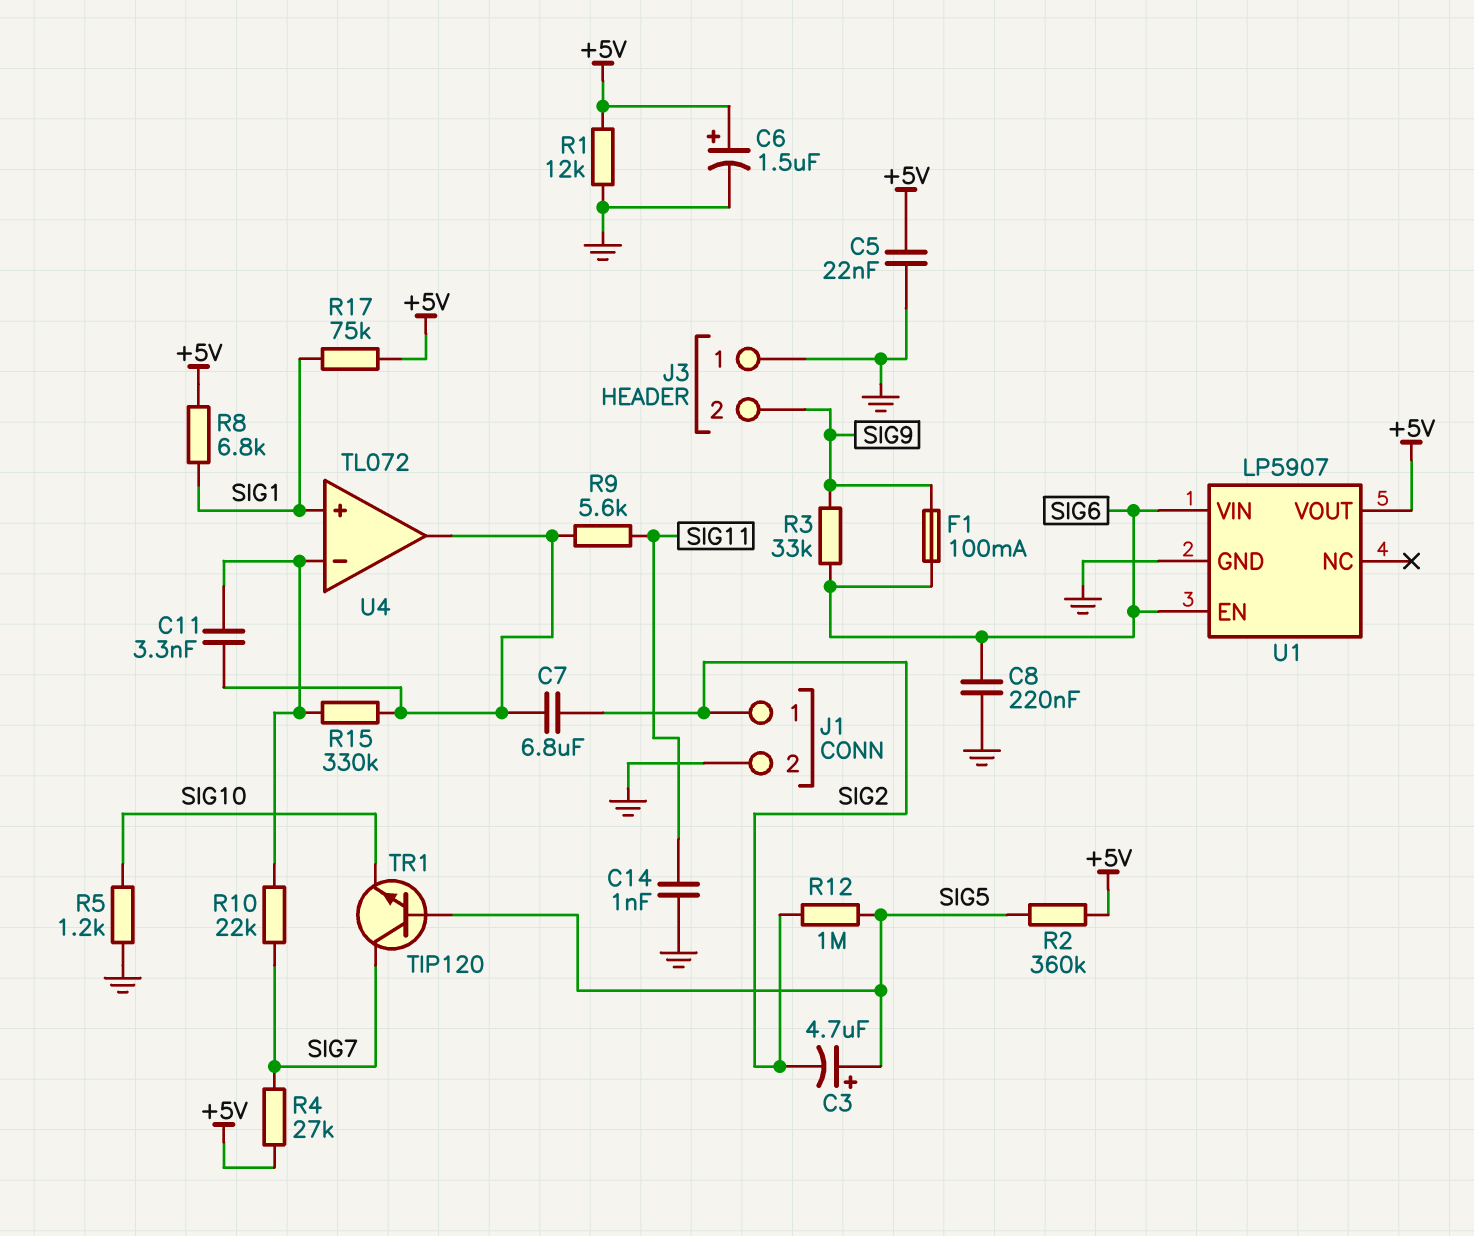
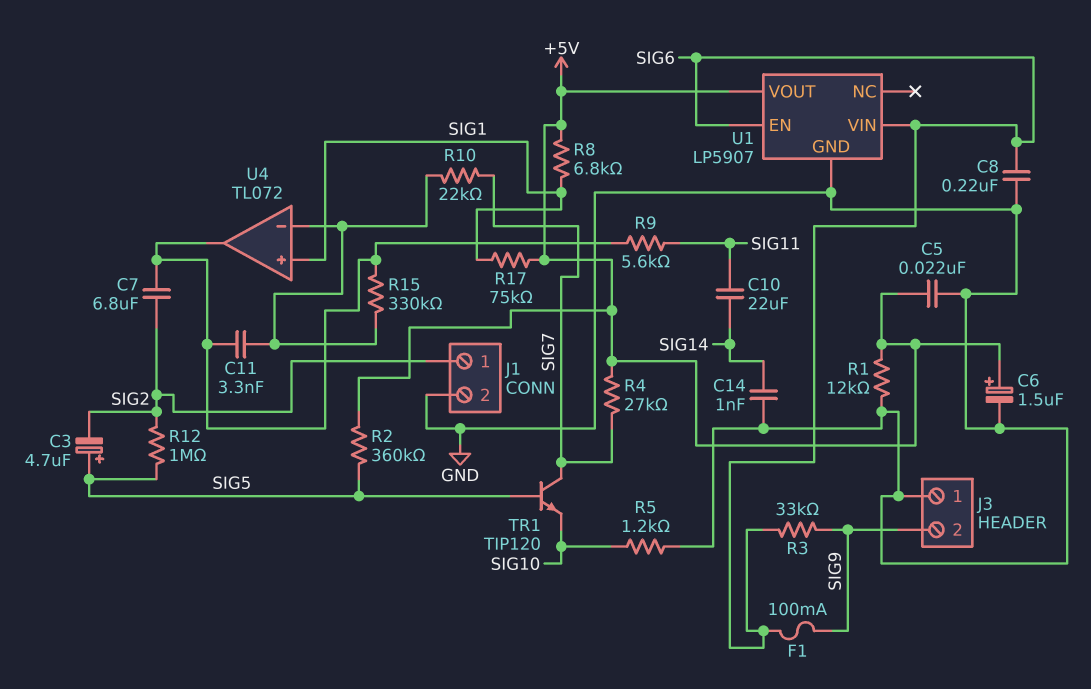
C10: none -> 22uF (SIG11, SIG14)
C14: 1nF (GND, SIG11) -> 1nF (GND, SIG14)

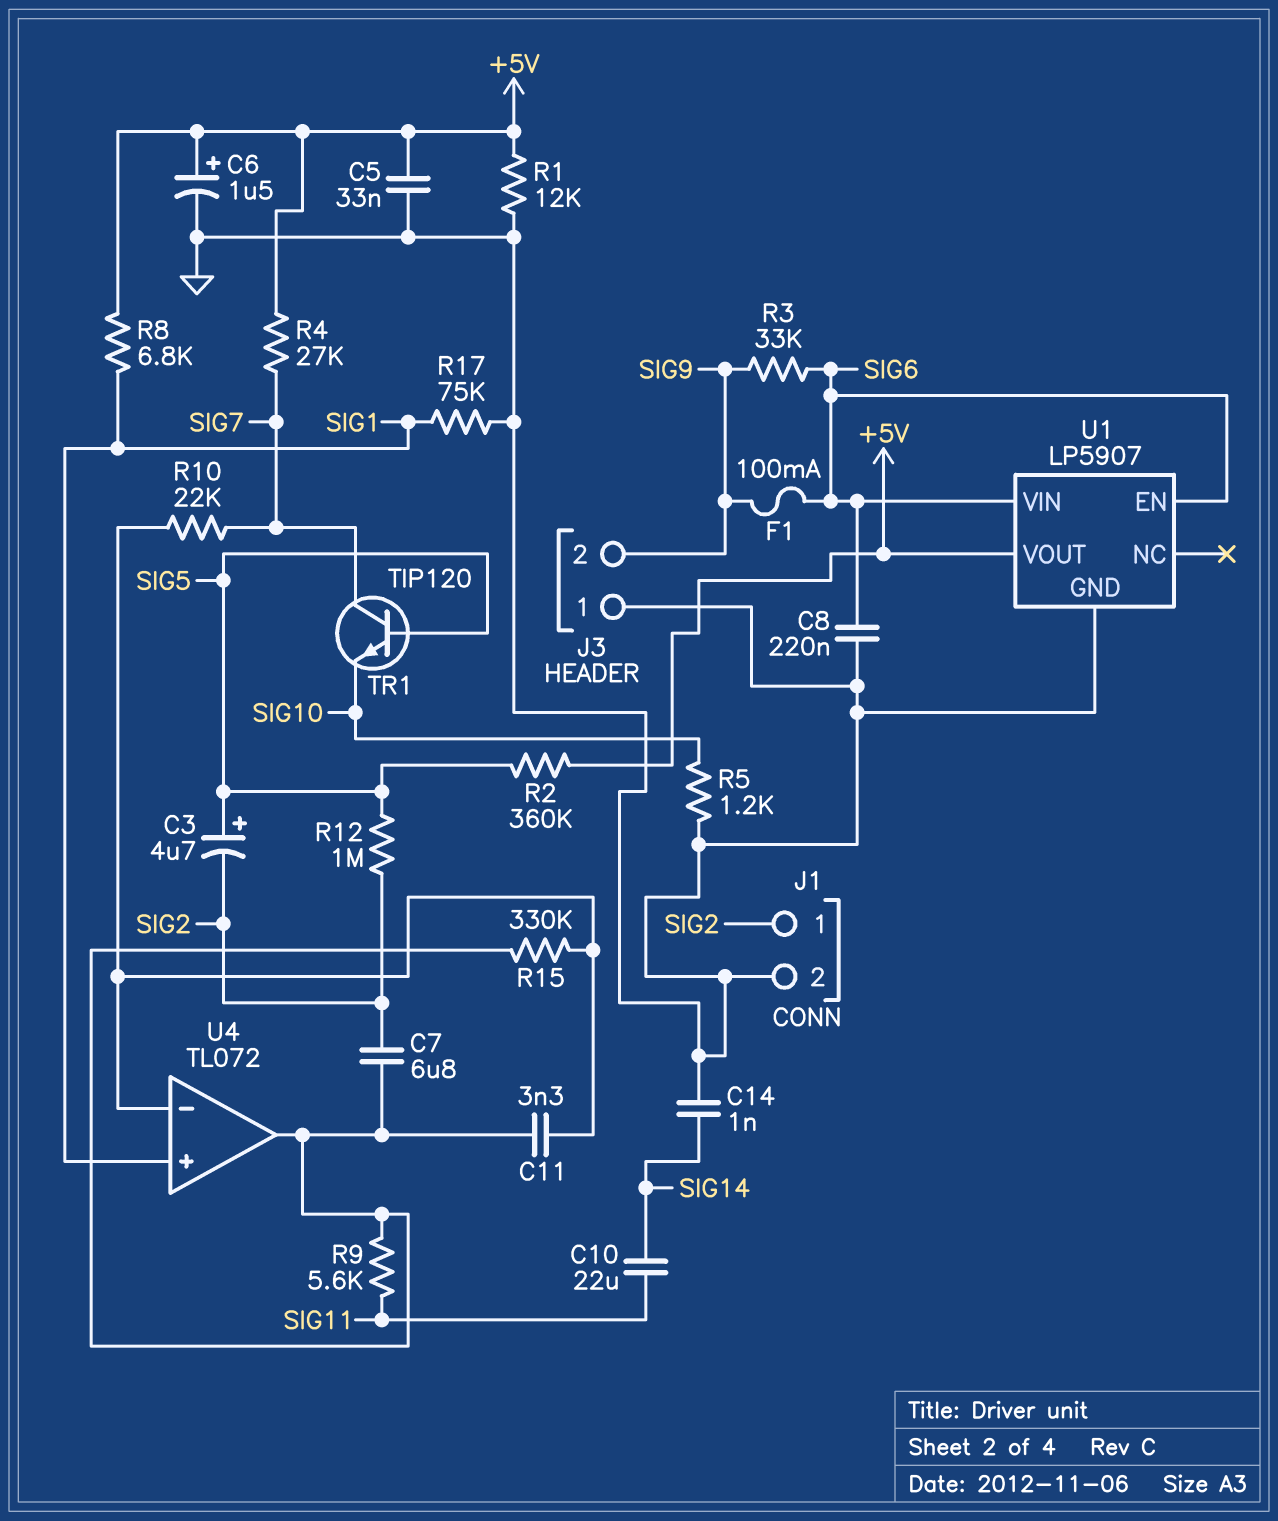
C5: 22nF (+5V, GND) -> 33nF (+5V, GND)
R17: 75k (+5V, SIG1) -> 75k (GND, SIG1)

